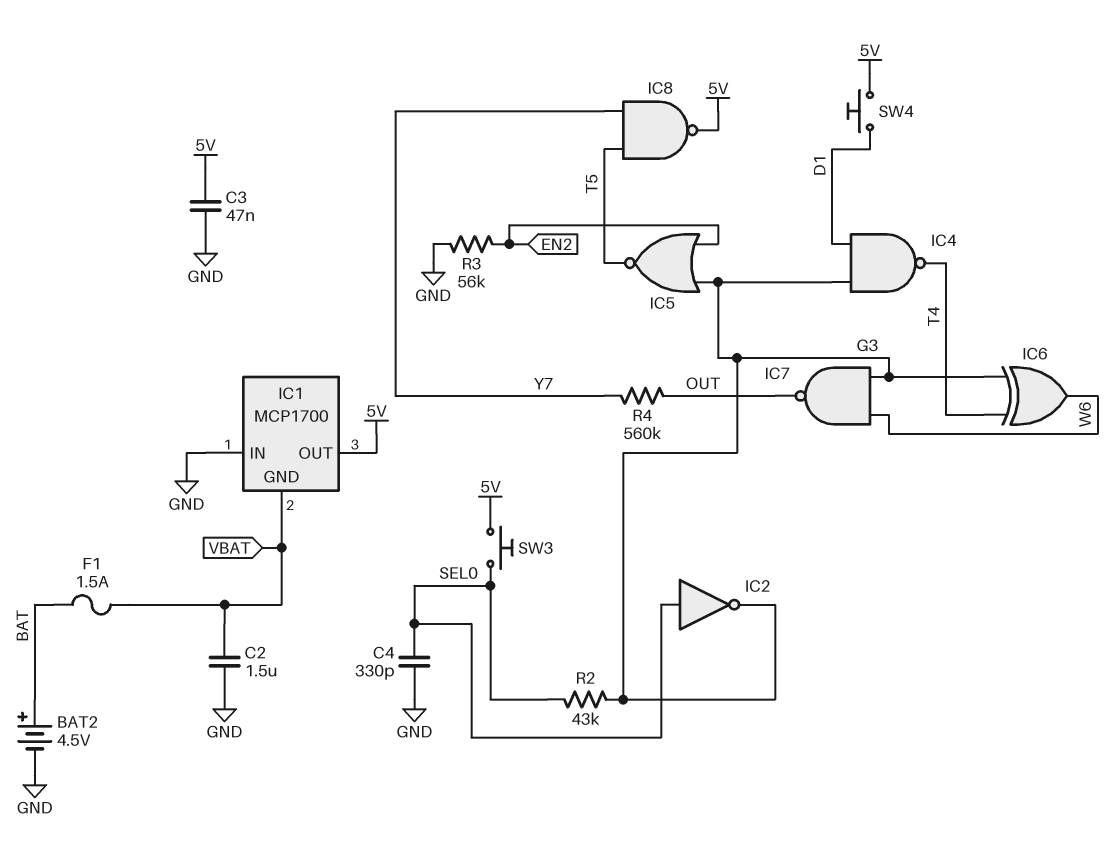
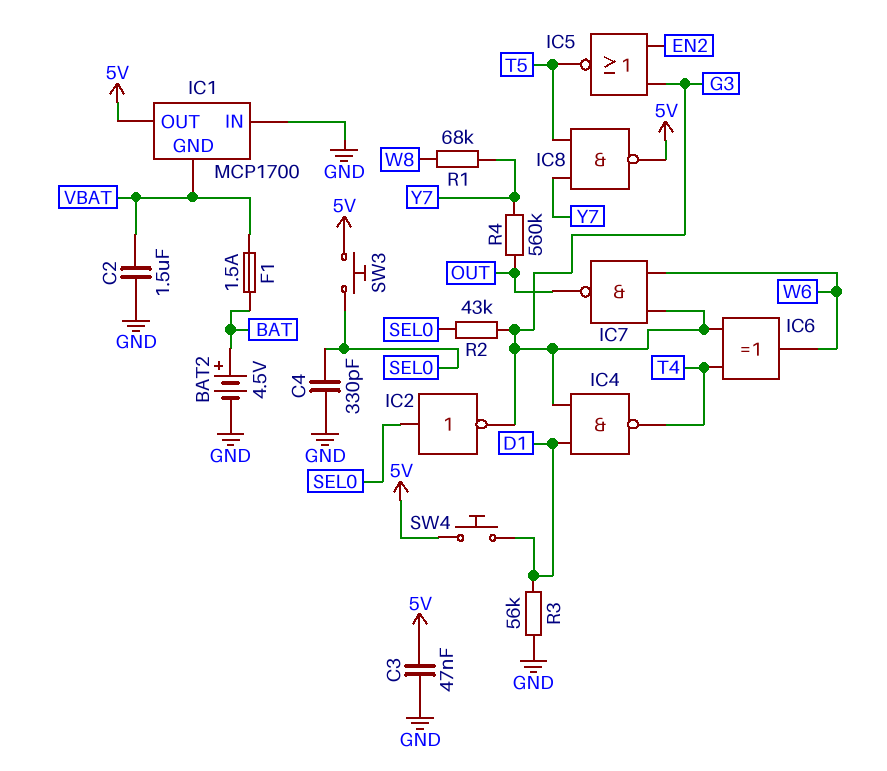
R1: none -> 68k (W8, Y7)
R3: 56k (EN2, GND) -> 56k (D1, GND)

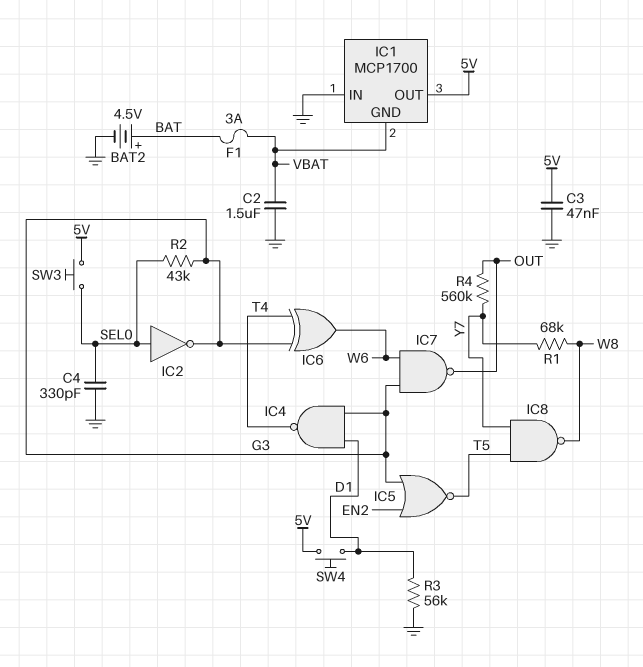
F1: 1.5A (BAT, VBAT) -> 3A (BAT, VBAT)
IC8: NAND (in T5, in Y7, out 5V) -> NAND (in T5, in Y7, out W8)

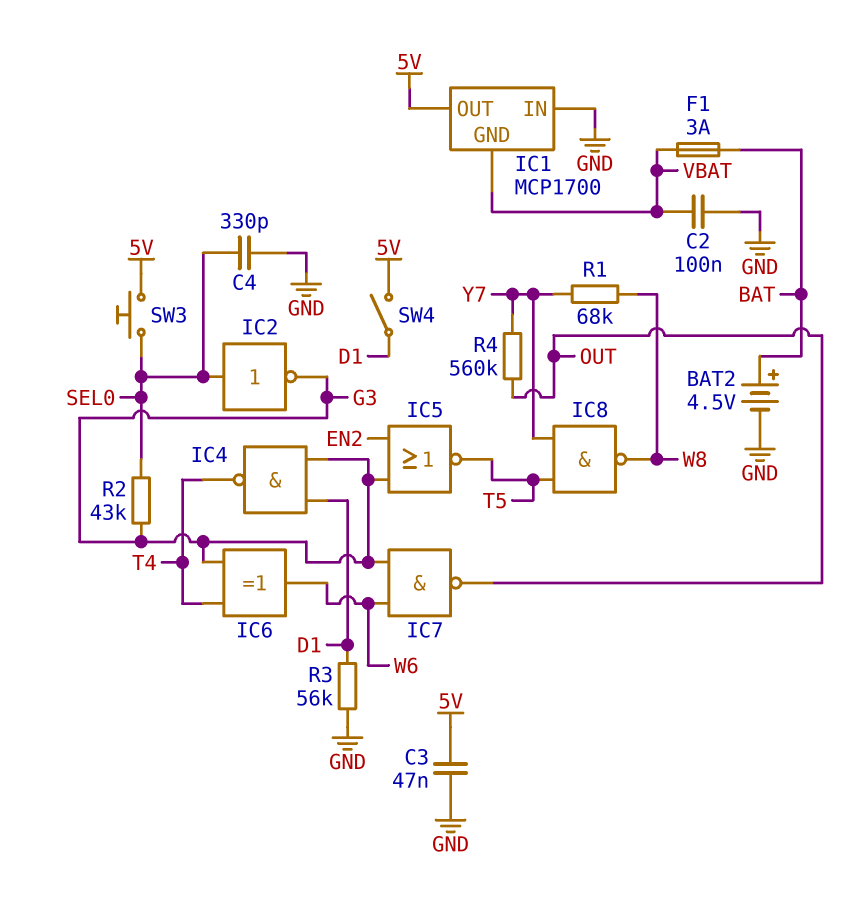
C2: 1.5uF (GND, VBAT) -> 100nF (GND, VBAT)
SW4: button (5V, D1) -> switch (5V, D1)

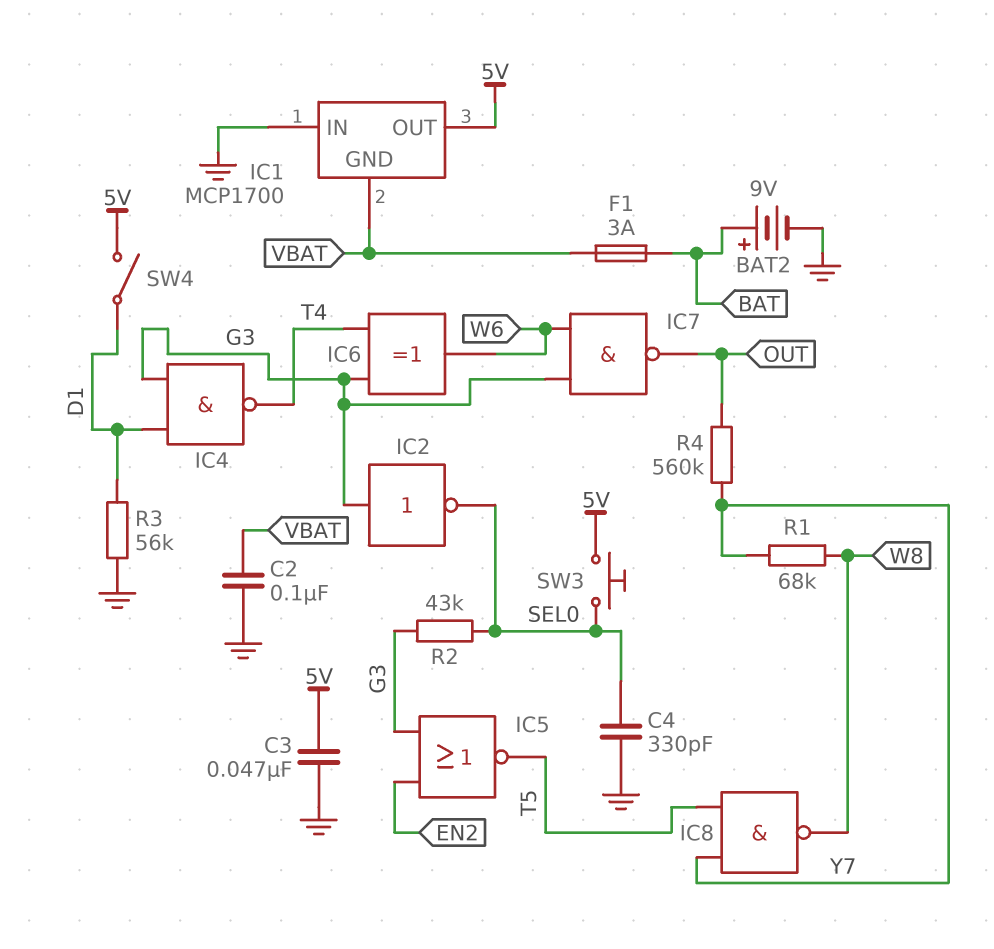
BAT2: 4.5V (plus BAT, minus GND) -> 9V (plus BAT, minus GND)
IC2: NOT (in SEL0, out G3) -> NOT (in G3, out SEL0)

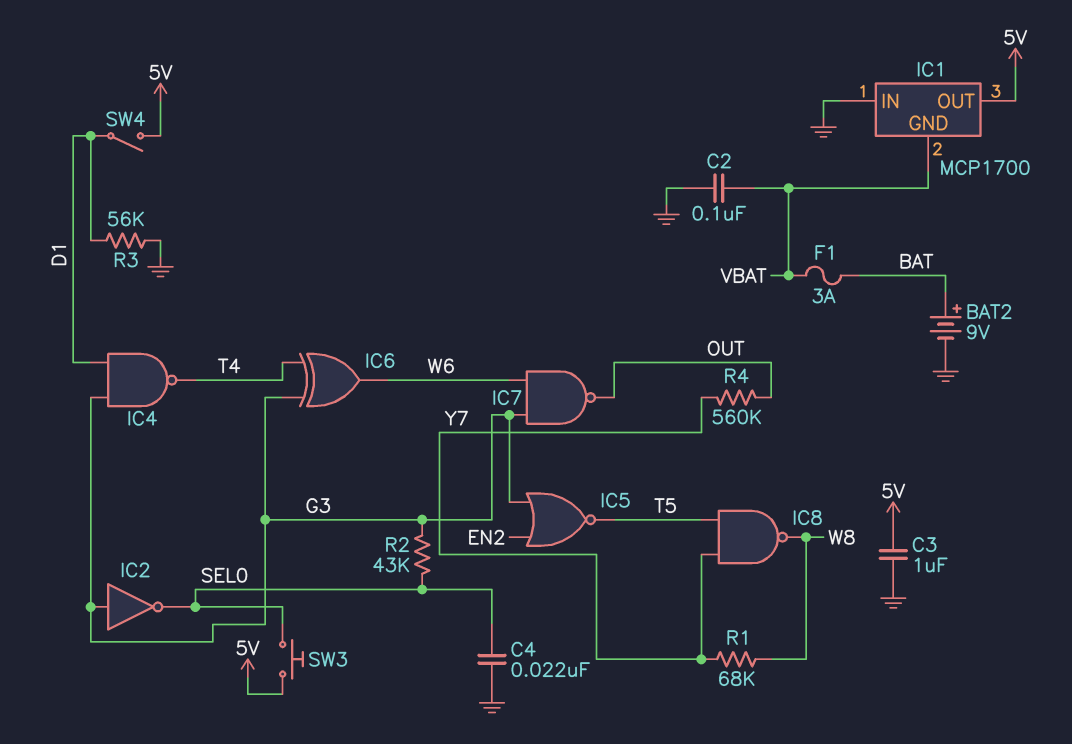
C3: 47nF (5V, GND) -> 1uF (5V, GND)
C4: 330pF (GND, SEL0) -> 22nF (GND, SEL0)

